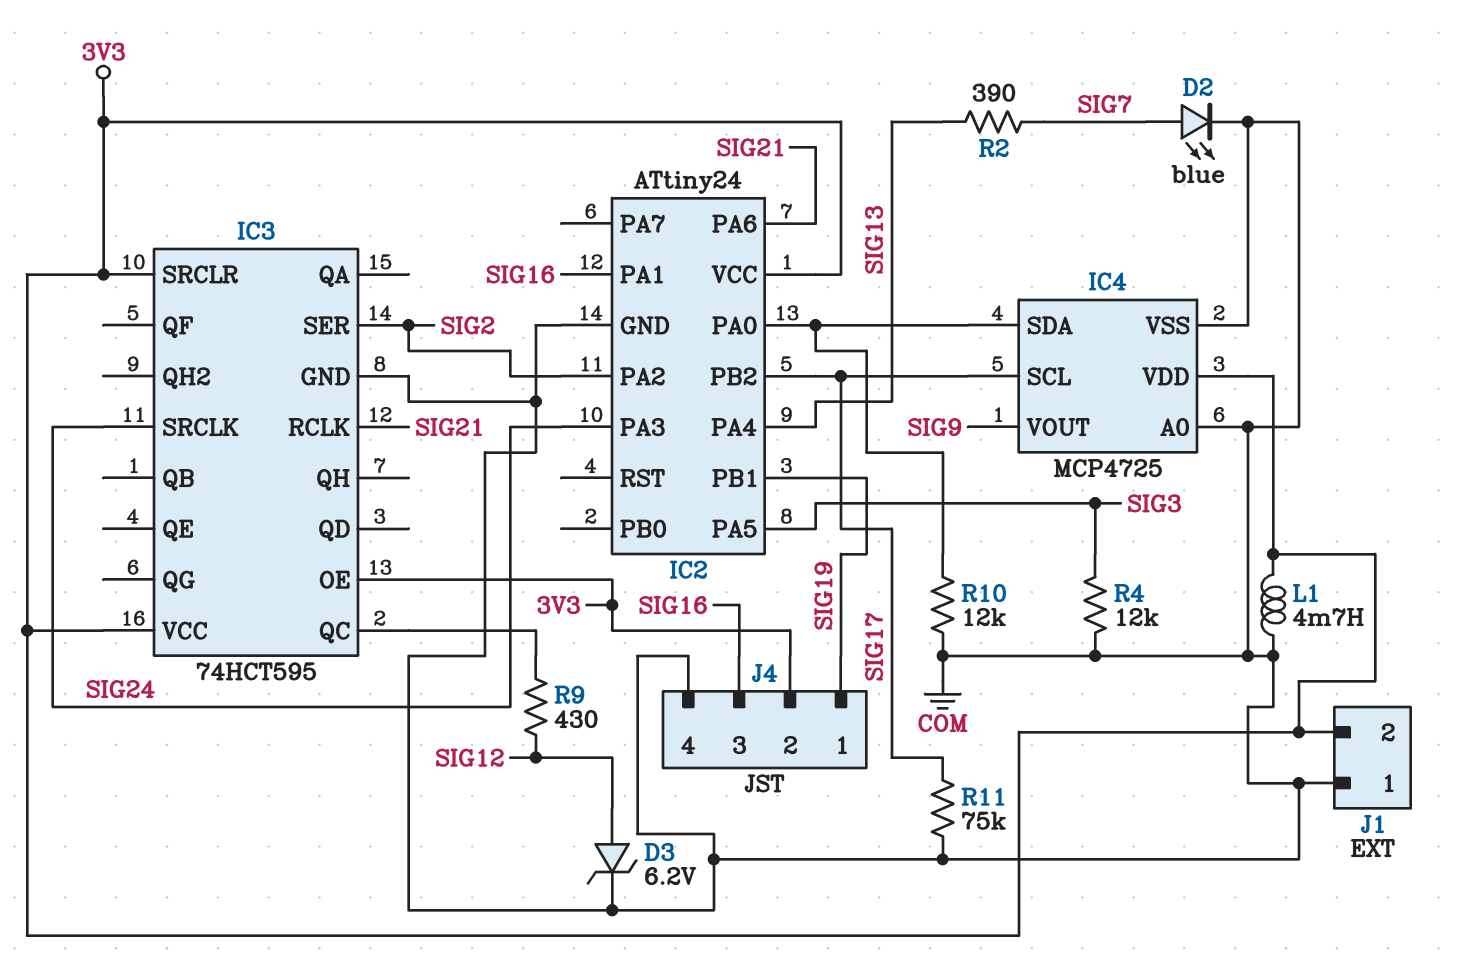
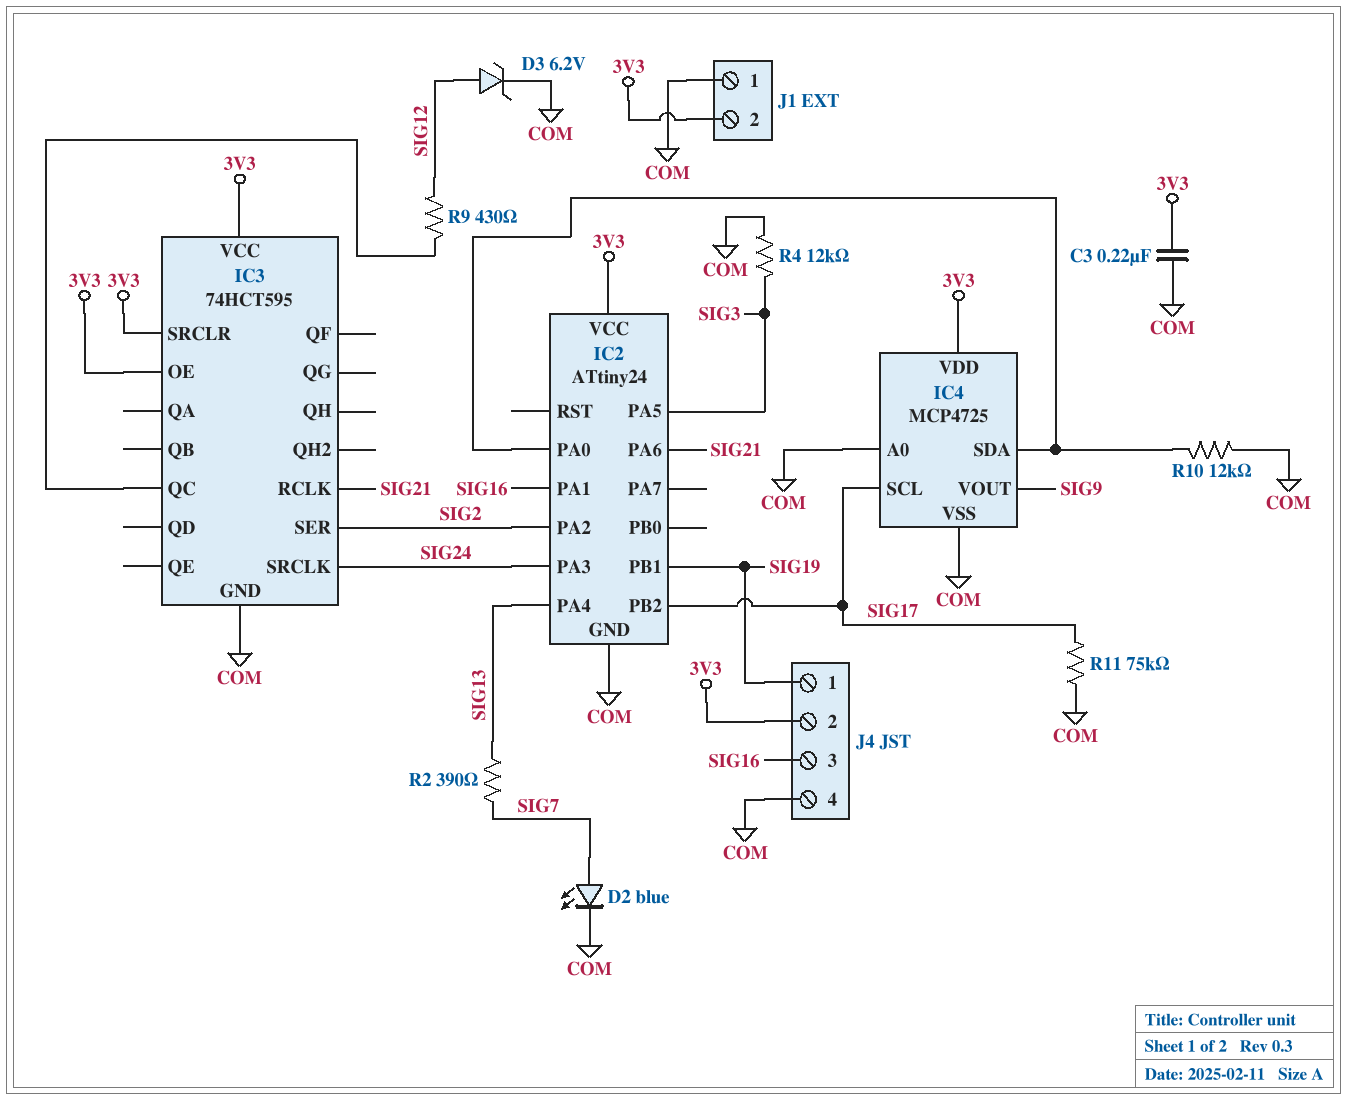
C3: none -> 220nF (3V3, COM)
L1: 4.7mH (3V3, COM) -> none

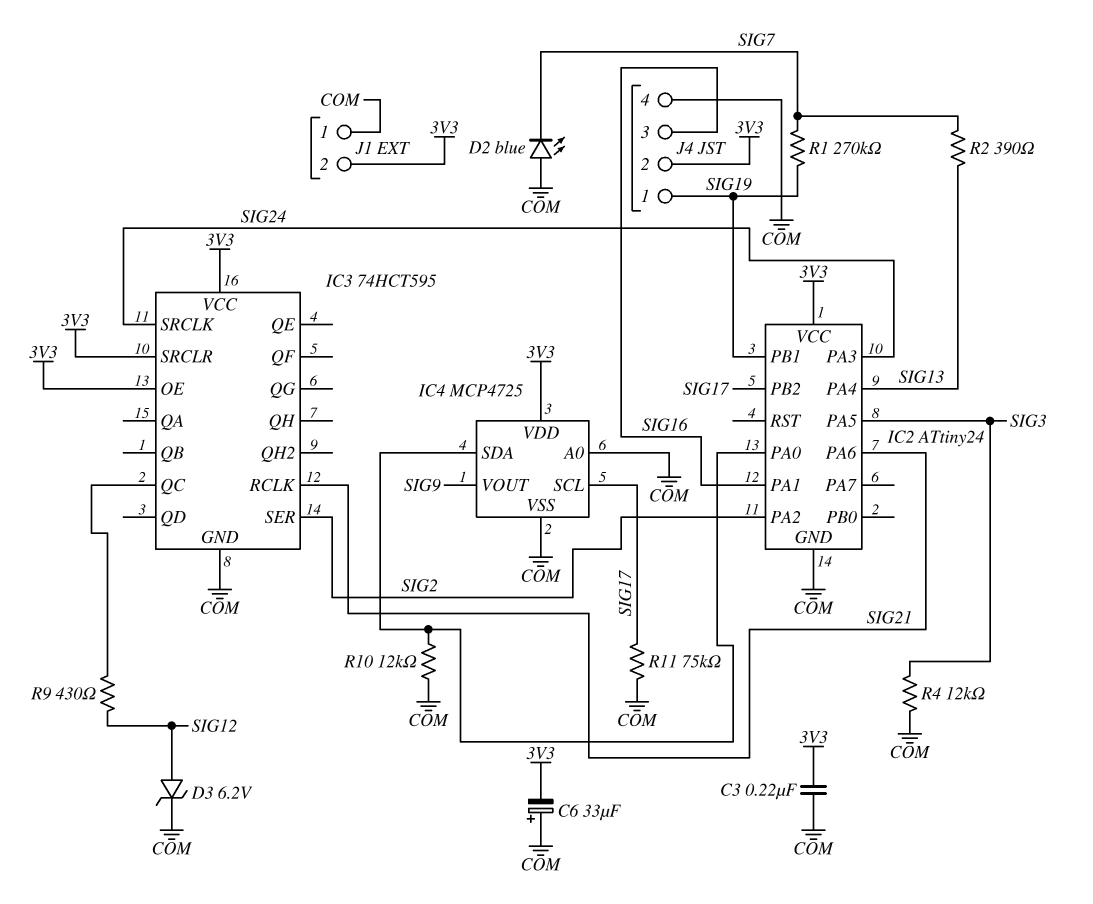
C6: none -> 33uF (plus COM, minus 3V3)
D2: LED blue (A SIG7, K COM) -> LED blue (A COM, K SIG7)
R1: none -> 270k (SIG7, SIG19)

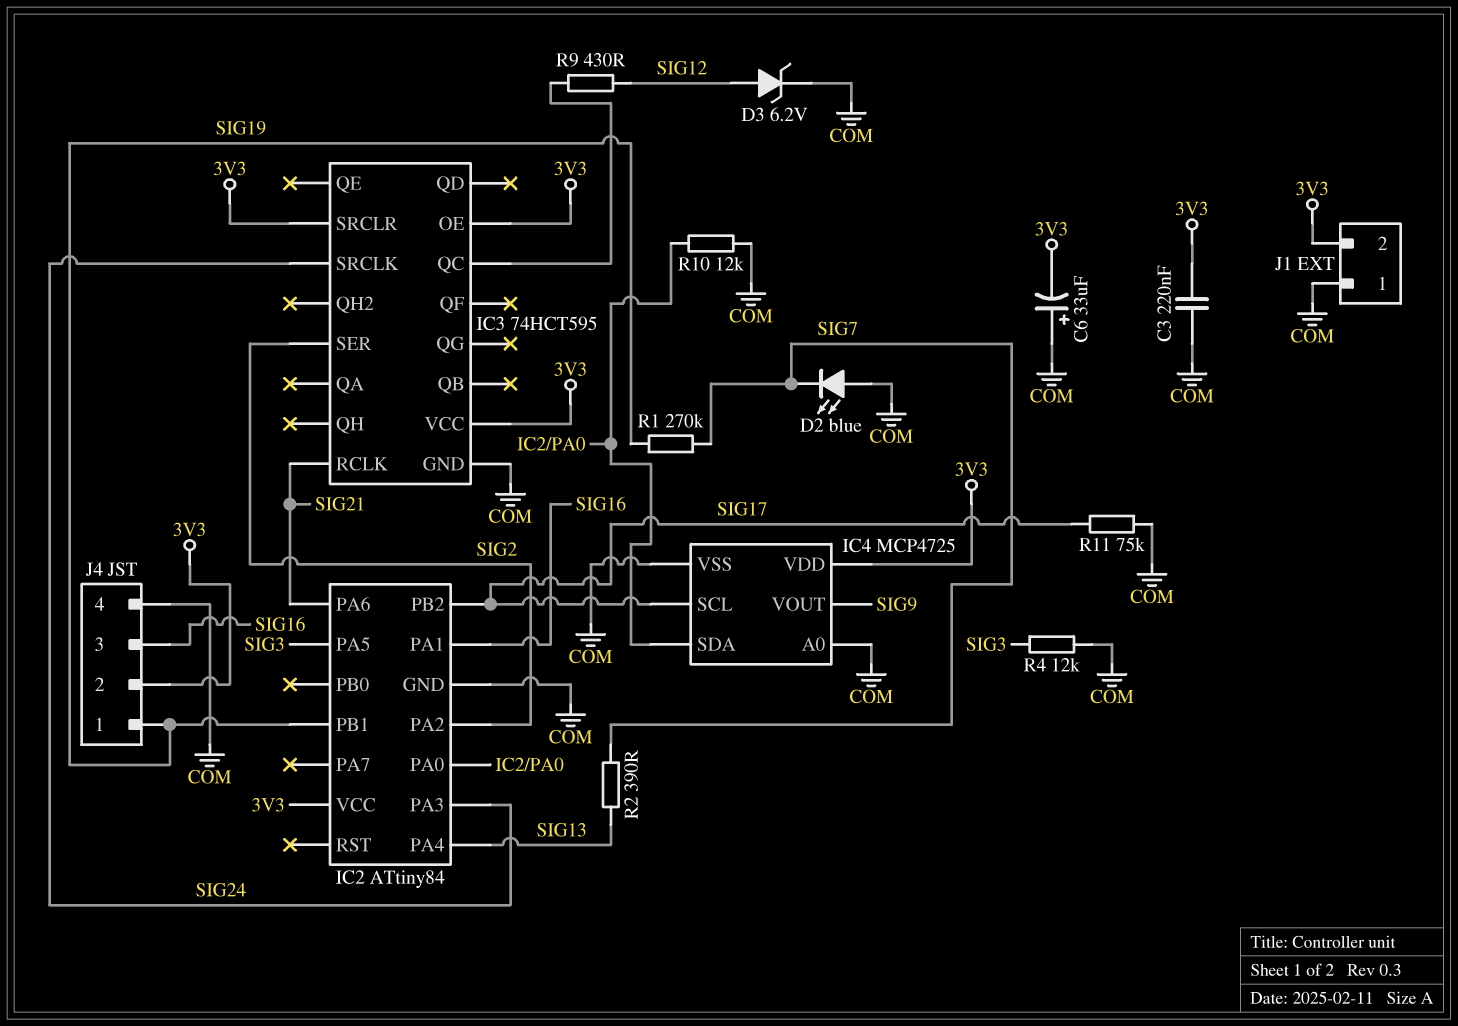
IC2: ATtiny24 -> ATtiny84

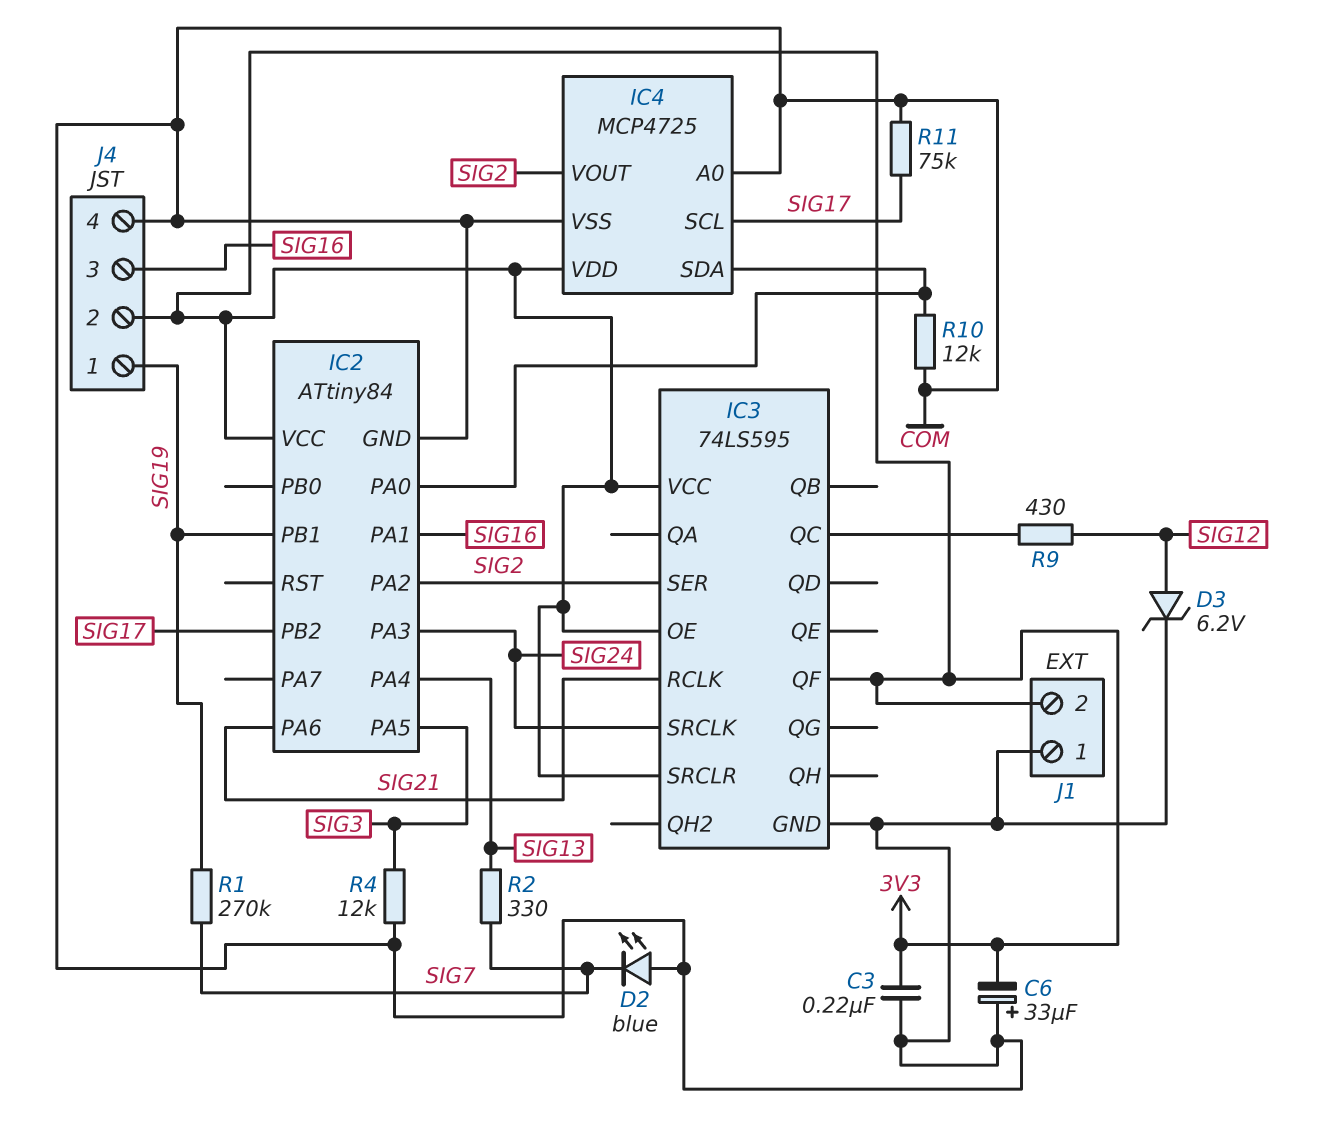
IC3: 74HCT595 -> 74LS595
IC3 pin QF: none -> 3V3
IC4 pin VOUT: SIG9 -> SIG2
R2: 390 (SIG7, SIG13) -> 330 (SIG7, SIG13)

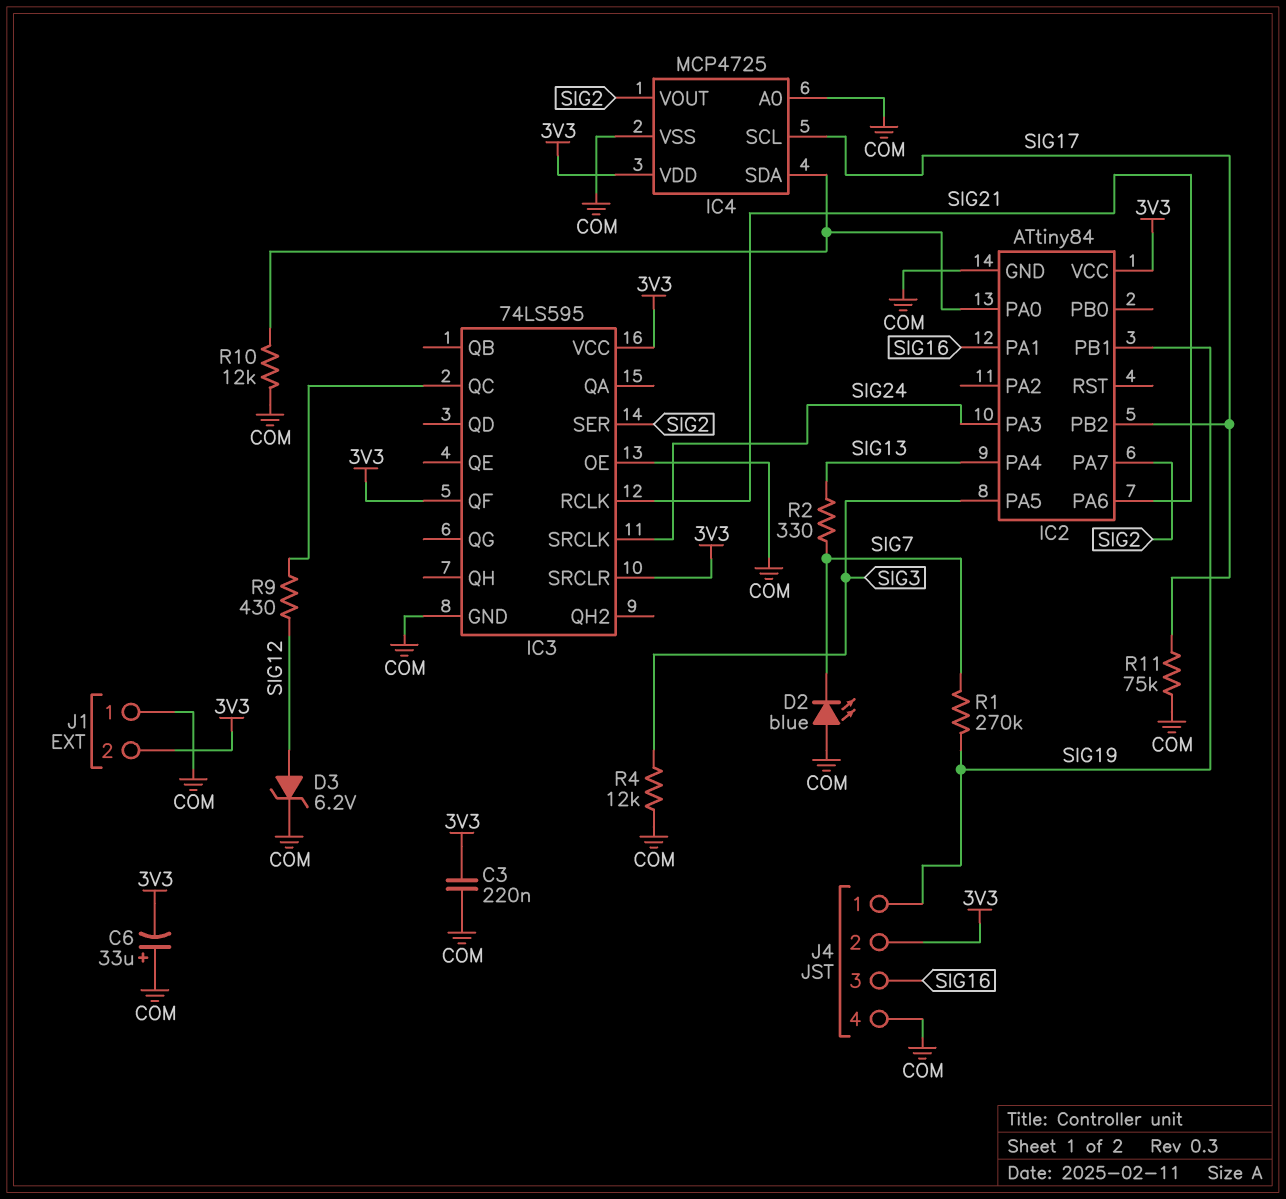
IC2 pin PA2: SIG2 -> none
IC2 pin PA7: none -> SIG2
IC3 pin OE: 3V3 -> COM

